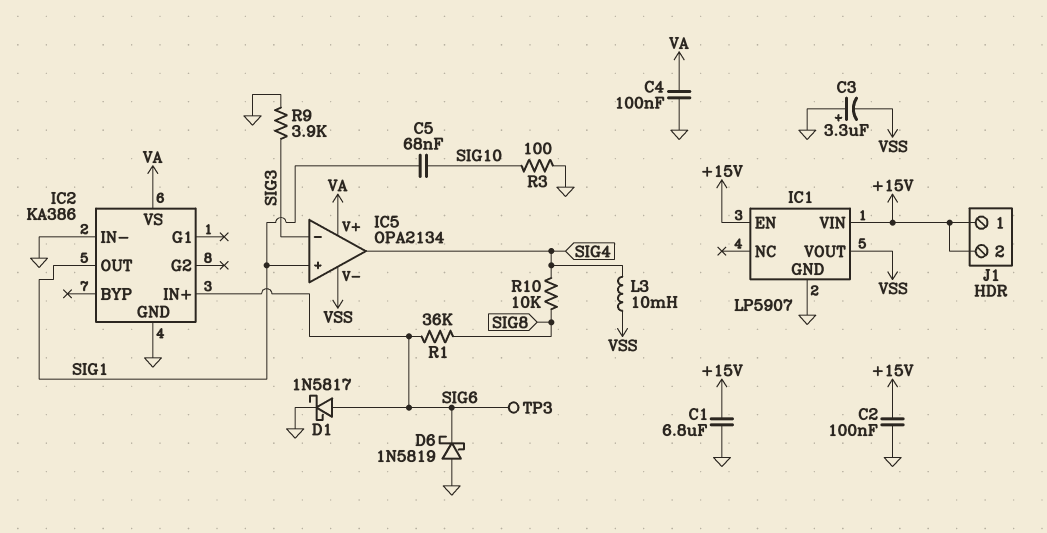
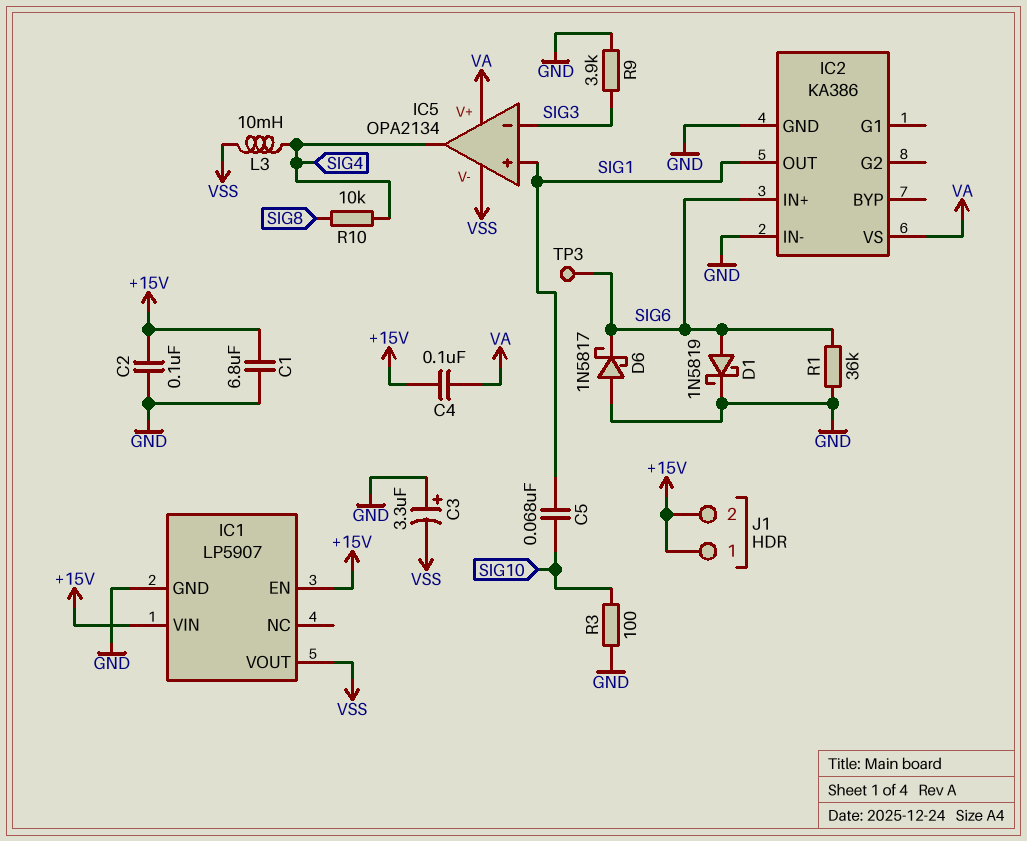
C4: 100nF (GND, VA) -> 100nF (+15V, VA)
D1: schottky 1N5817 (A SIG6, K GND) -> schottky 1N5819 (A SIG6, K GND)
D6: schottky 1N5819 (A GND, K SIG6) -> schottky 1N5817 (A GND, K SIG6)
R1: 36k (SIG6, SIG8) -> 36k (GND, SIG6)

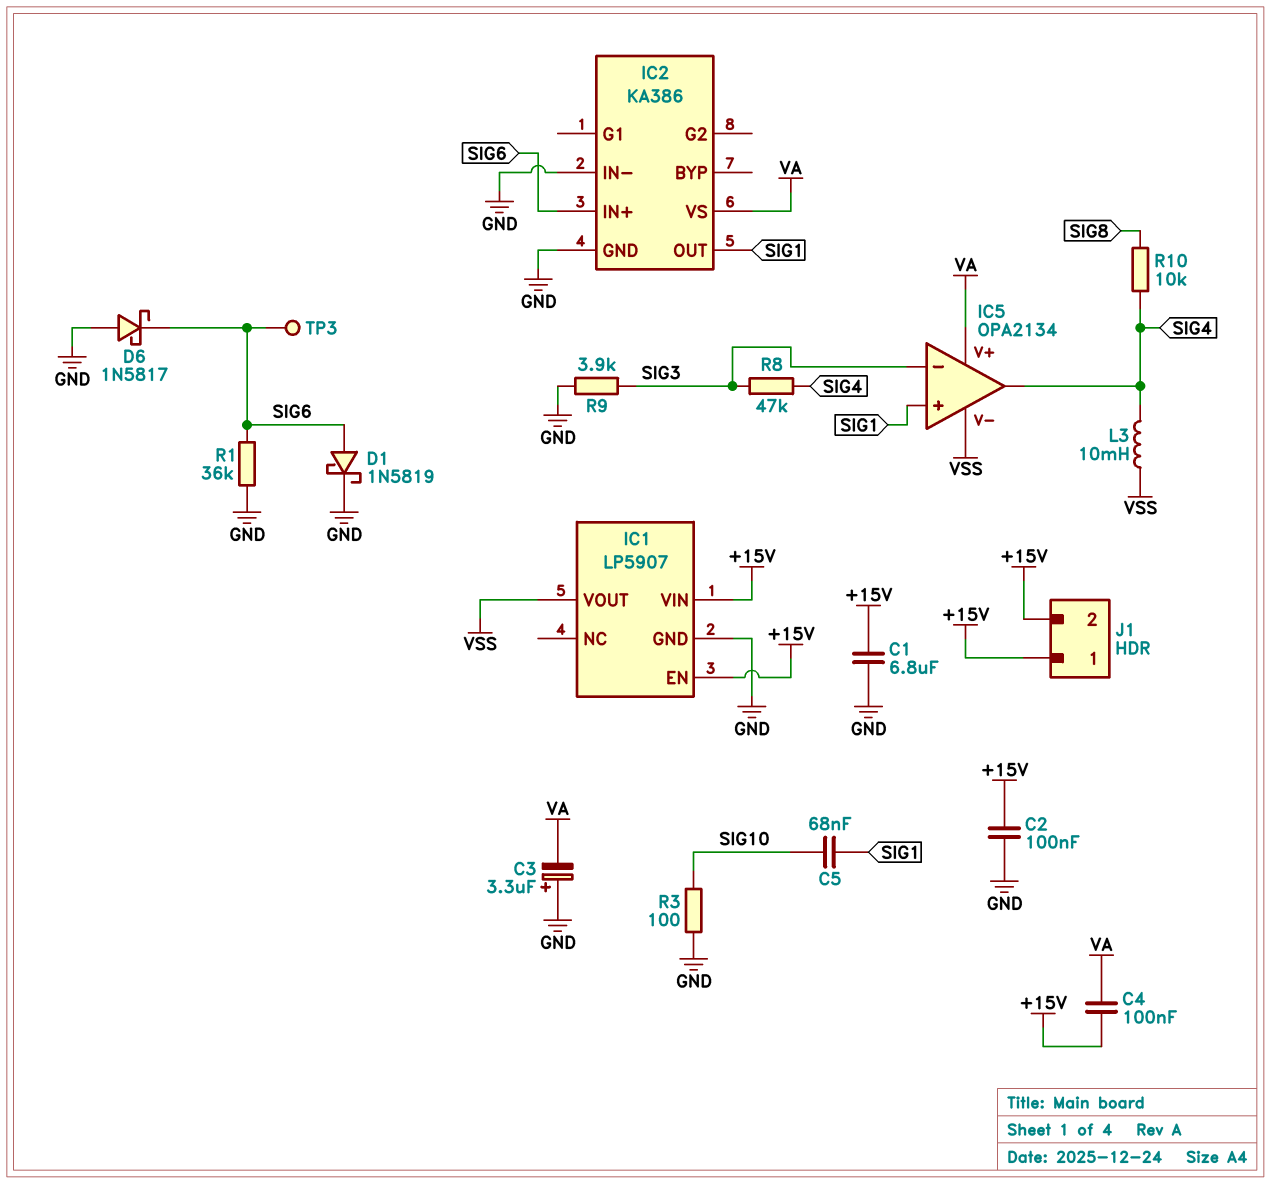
C3: 3.3uF (plus GND, minus VSS) -> 3.3uF (plus GND, minus VA)
R8: none -> 47k (SIG3, SIG4)

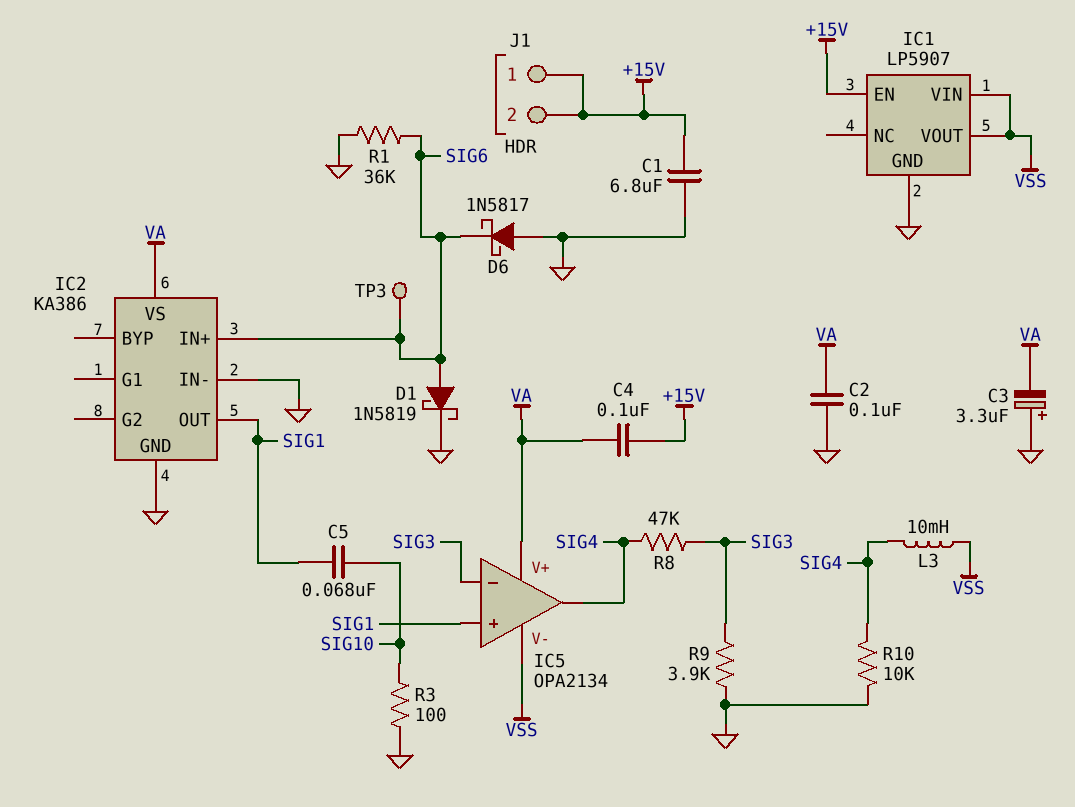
C2: 100nF (+15V, GND) -> 100nF (GND, VA)
IC1 pin VIN: +15V -> VSS
R10: 10k (SIG4, SIG8) -> 10k (GND, SIG4)

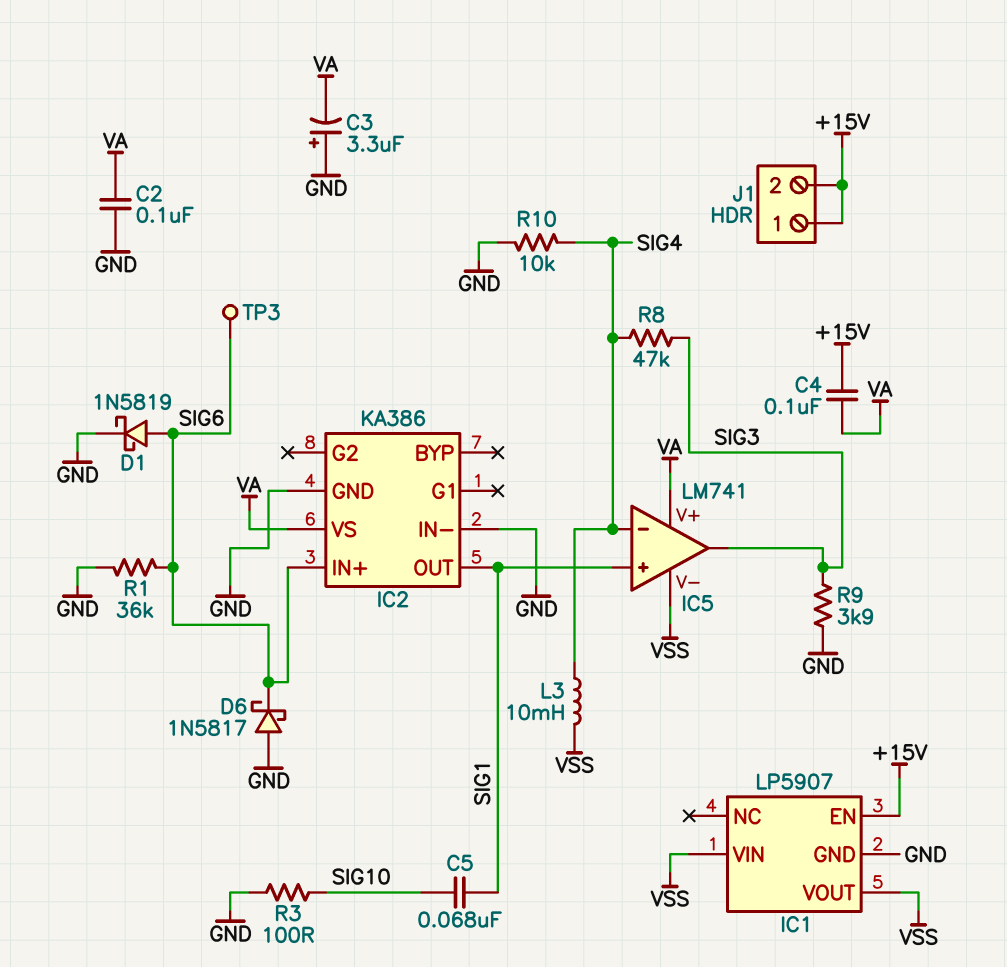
C1: 6.8uF (+15V, GND) -> none
IC5: OPA2134 -> LM741
IC5 pin in-: SIG3 -> SIG4
IC5 pin out: SIG4 -> SIG3

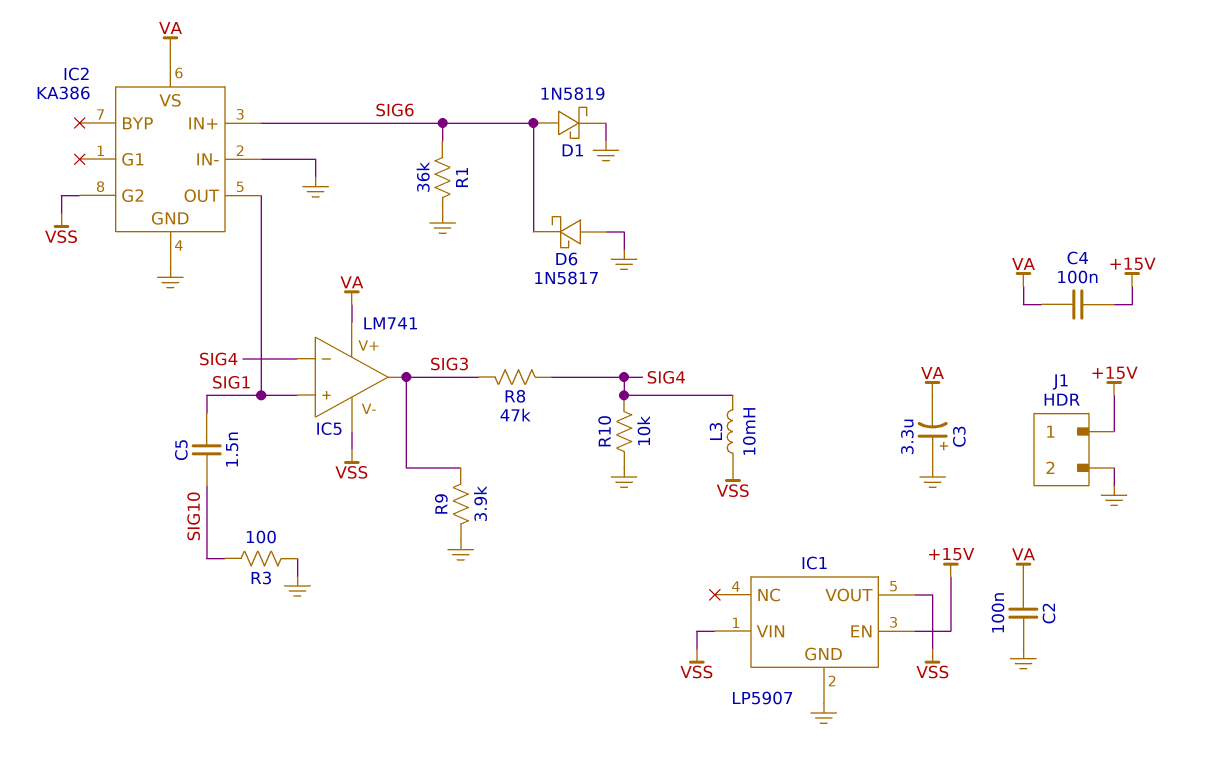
C5: 68nF (SIG1, SIG10) -> 1.5nF (SIG1, SIG10)
IC2 pin G2: none -> VSS
J1 pin 2: +15V -> GND
TP3: test point (SIG6) -> none

